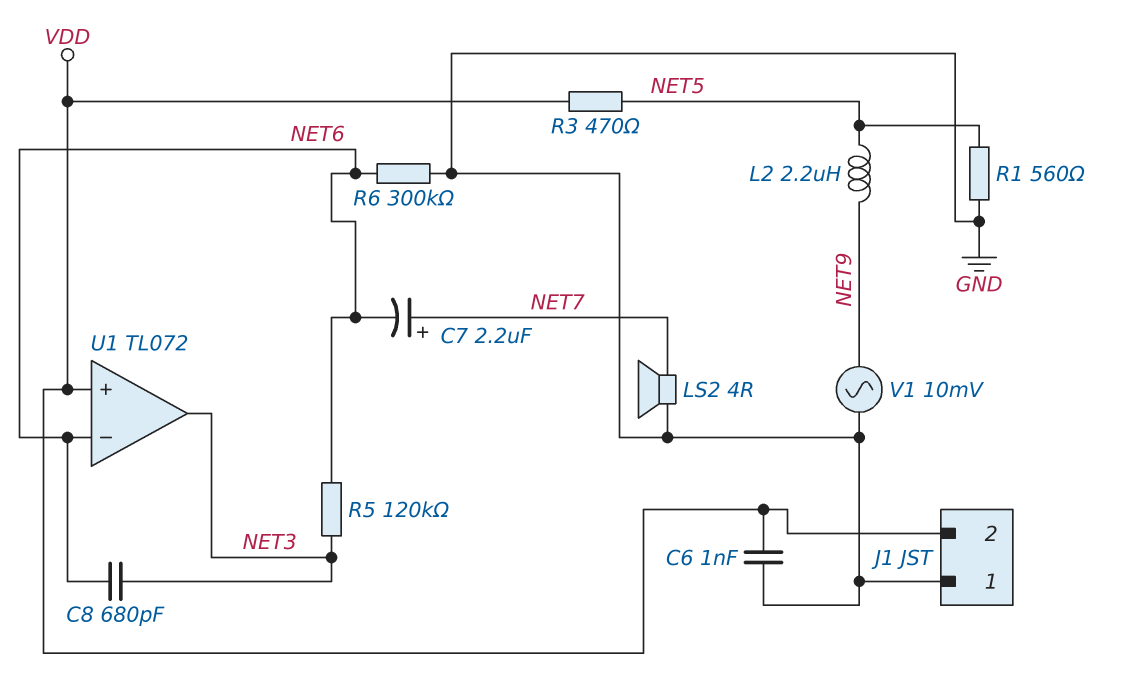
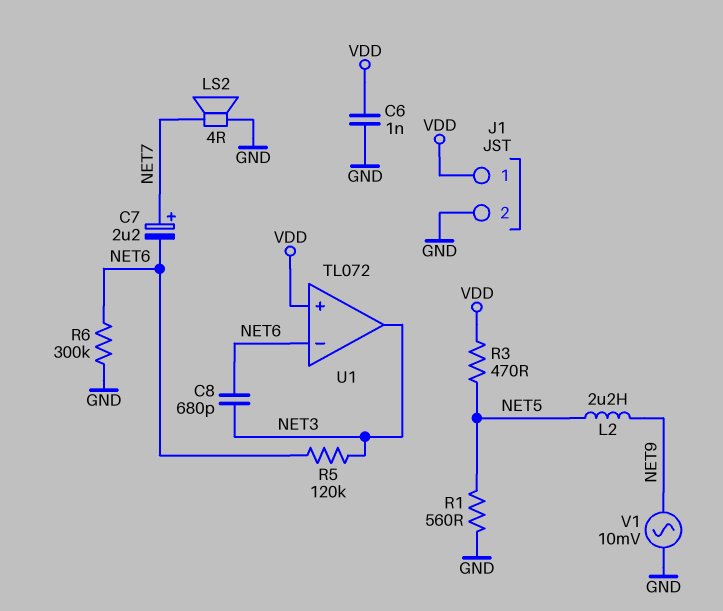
J1 pin 1: GND -> VDD
J1 pin 2: VDD -> GND

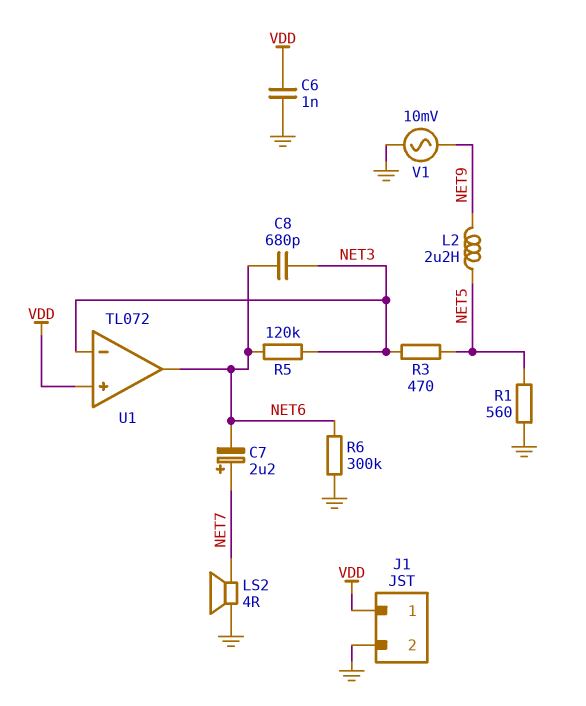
R3: 470 (NET5, VDD) -> 470 (NET3, NET5)
U1 pin in-: NET6 -> NET3
U1 pin out: NET3 -> NET6

